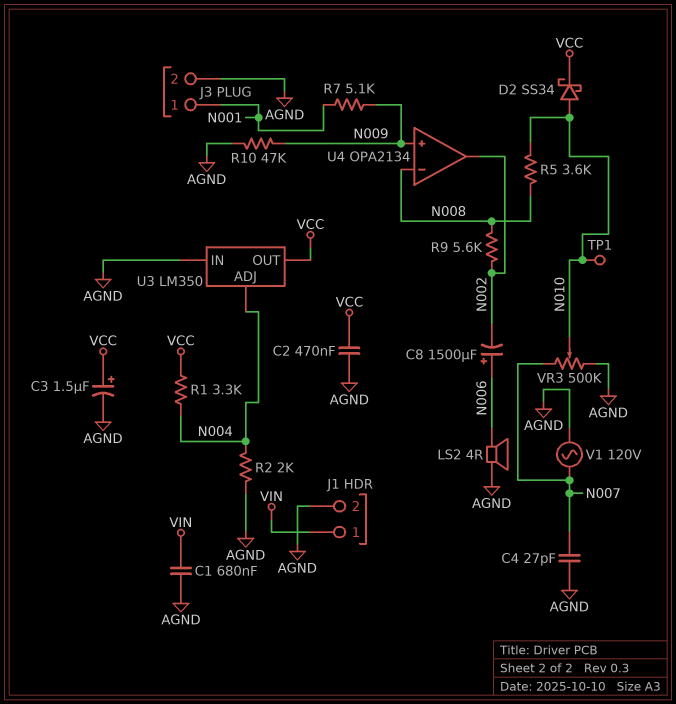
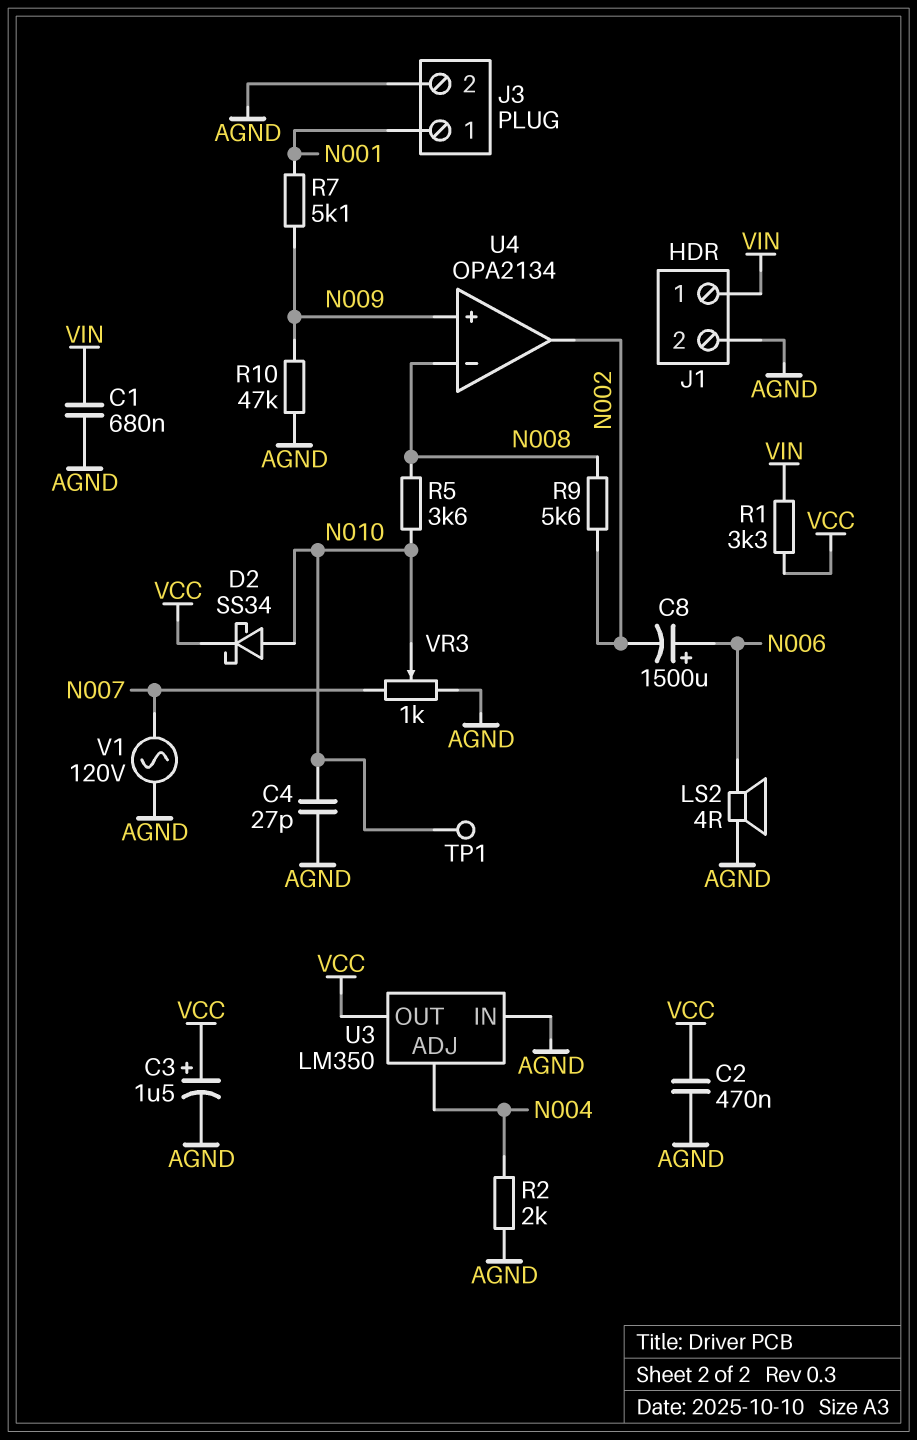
C4: 27pF (AGND, N007) -> 27pF (AGND, N010)
R1: 3.3k (N004, VCC) -> 3.3k (VCC, VIN)
VR3: 500k (AGND, N007, wiper N010) -> 1k (AGND, N007, wiper N010)

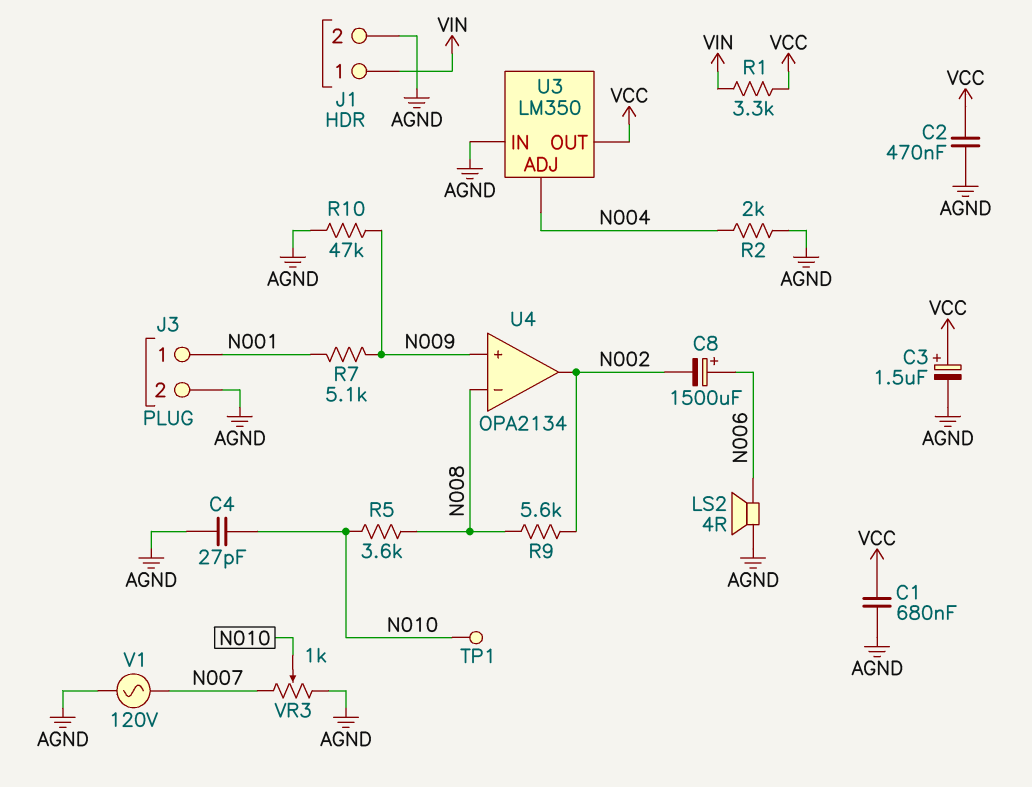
C1: 680nF (AGND, VIN) -> 680nF (AGND, VCC)
D2: schottky SS34 (A N010, K VCC) -> none

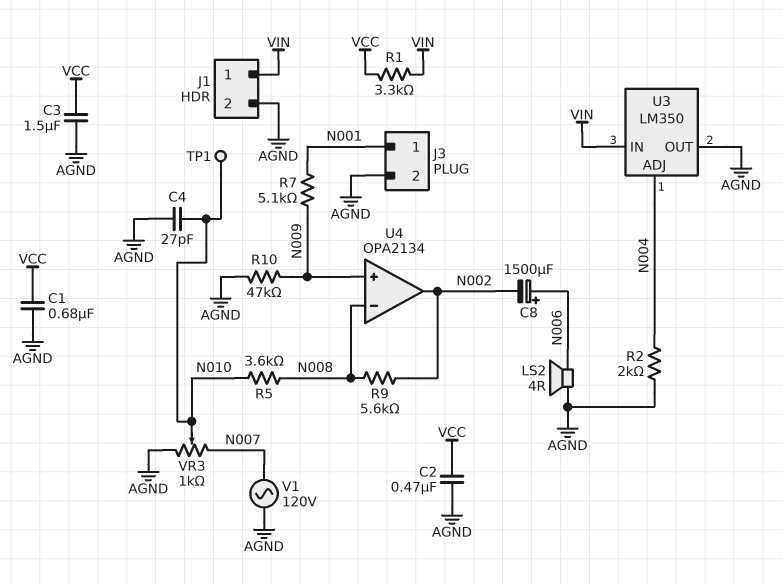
C3: 1.5uF (plus VCC, minus AGND) -> 1.5uF (AGND, VCC)
U3 pin IN: AGND -> VIN
U3 pin OUT: VCC -> AGND

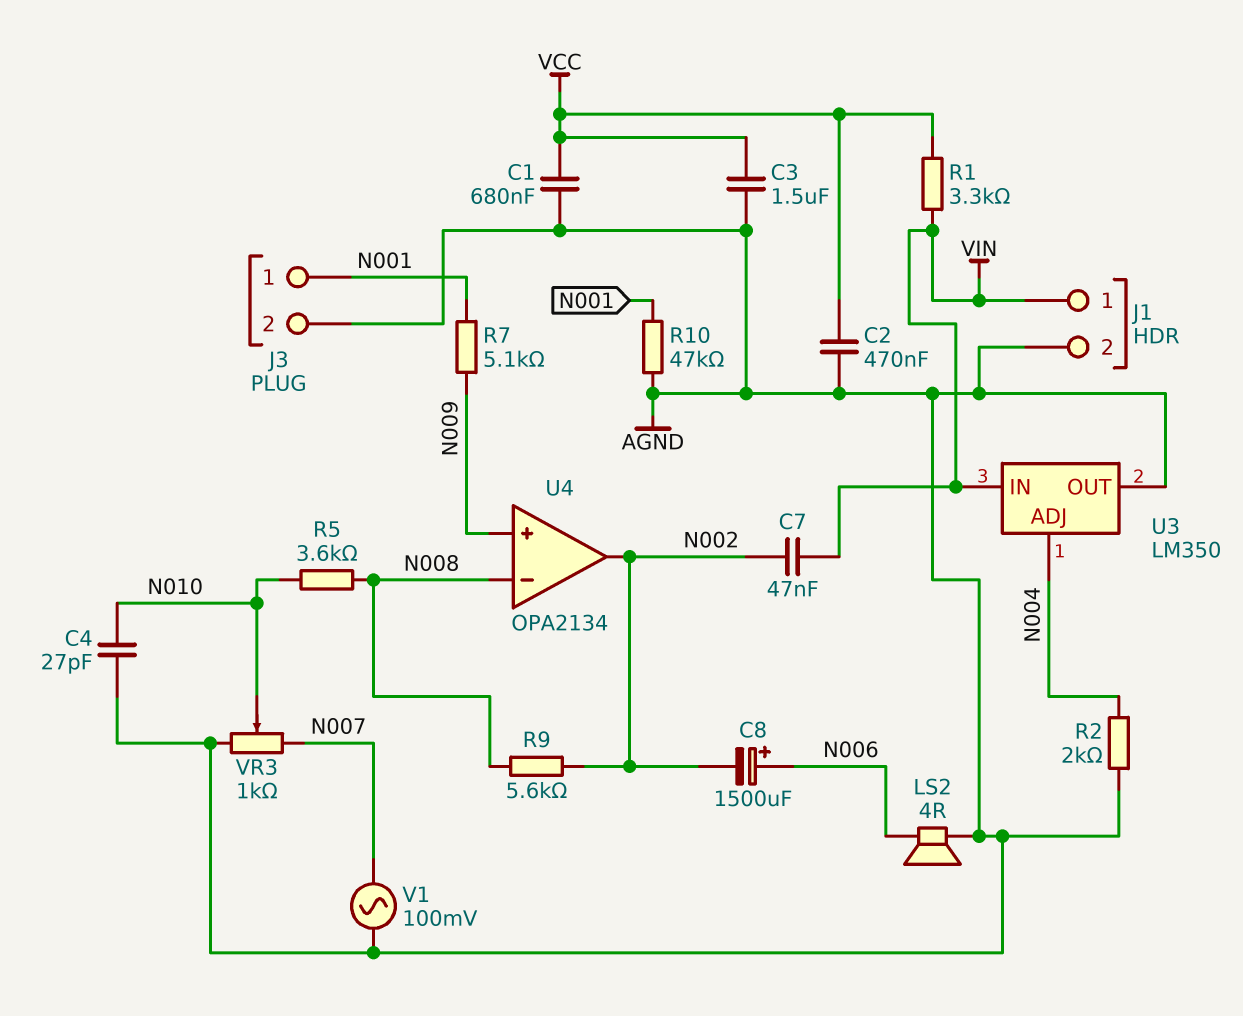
C7: none -> 47nF (N002, VIN)
R10: 47k (AGND, N009) -> 47k (AGND, N001)
TP1: test point (N010) -> none
V1: AC 120V (AGND, N007) -> AC 100mV (AGND, N007)

